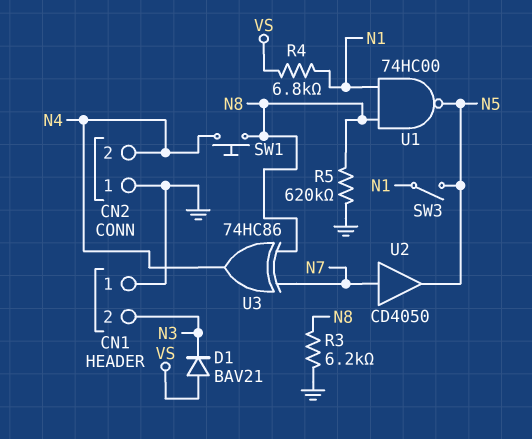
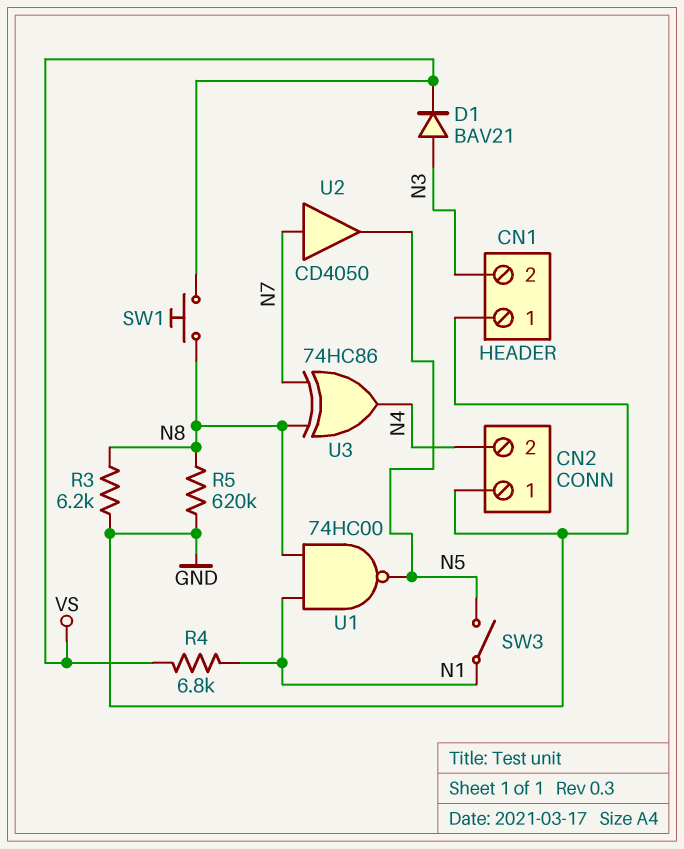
D1: diode BAV21 (A VS, K N3) -> diode BAV21 (A N3, K VS)
SW1: button (N4, N8) -> button (N8, VS)

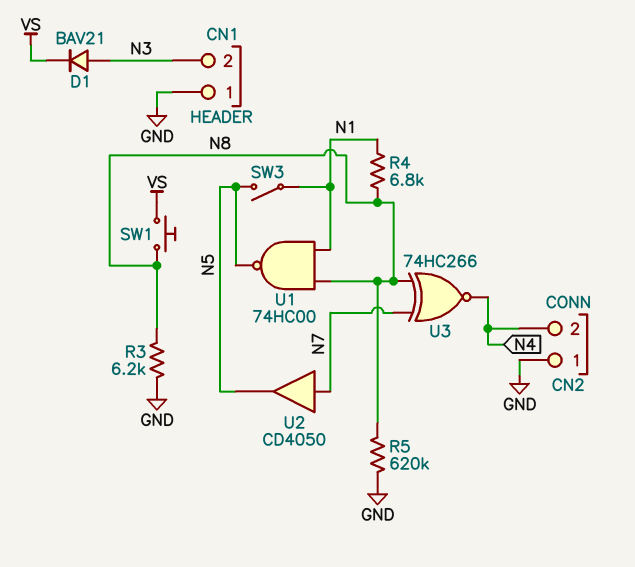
R4: 6.8k (N1, VS) -> 6.8k (N1, N8)
U3: XOR 74HC86 (in N7, in N8, out N4) -> XNOR 74HC266 (in N7, in N8, out N4)

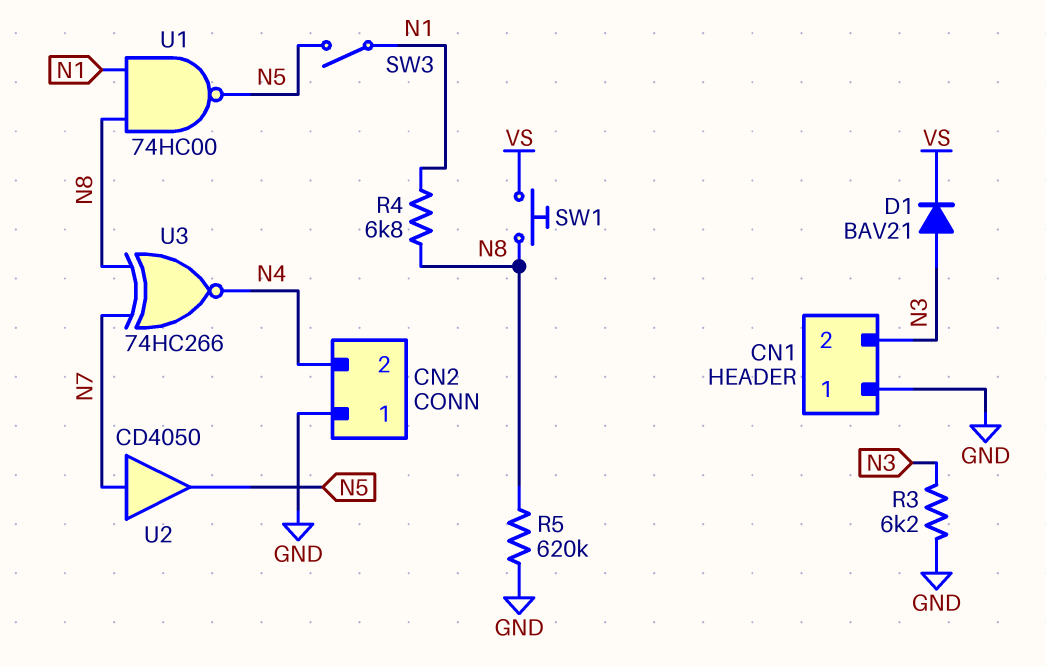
R3: 6.2k (GND, N8) -> 6.2k (GND, N3)

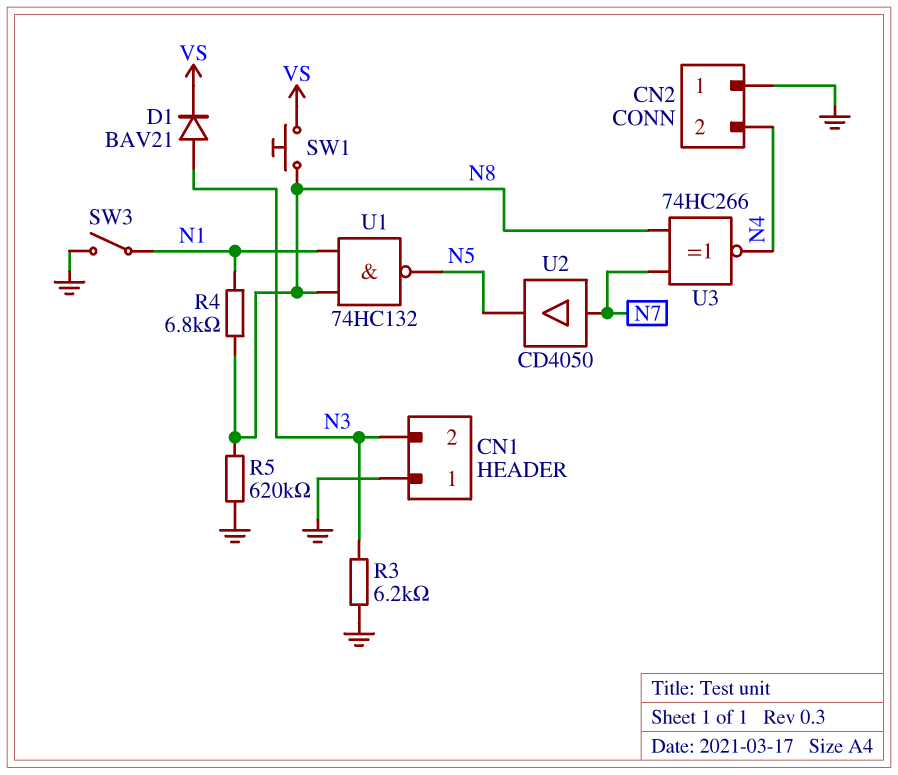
SW3: switch (N1, N5) -> switch (GND, N1)
U1: NAND 74HC00 (in N1, in N8, out N5) -> NAND 74HC132 (in N1, in N8, out N5)

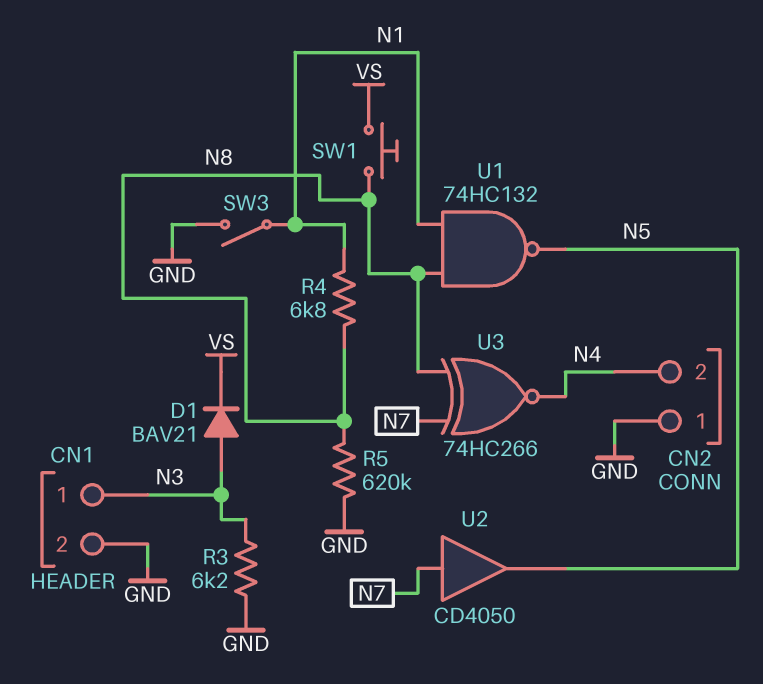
CN1 pin 1: GND -> N3
CN1 pin 2: N3 -> GND

